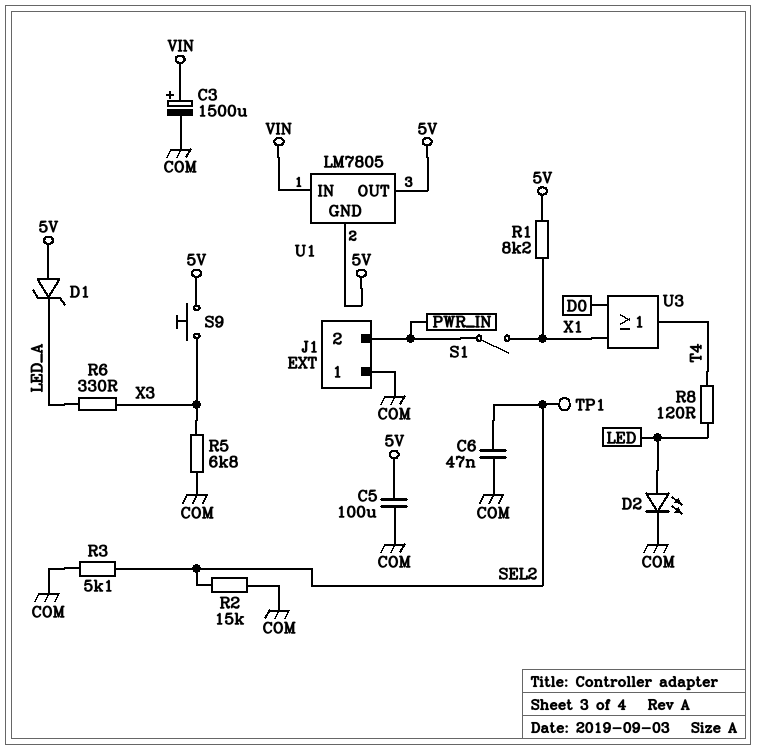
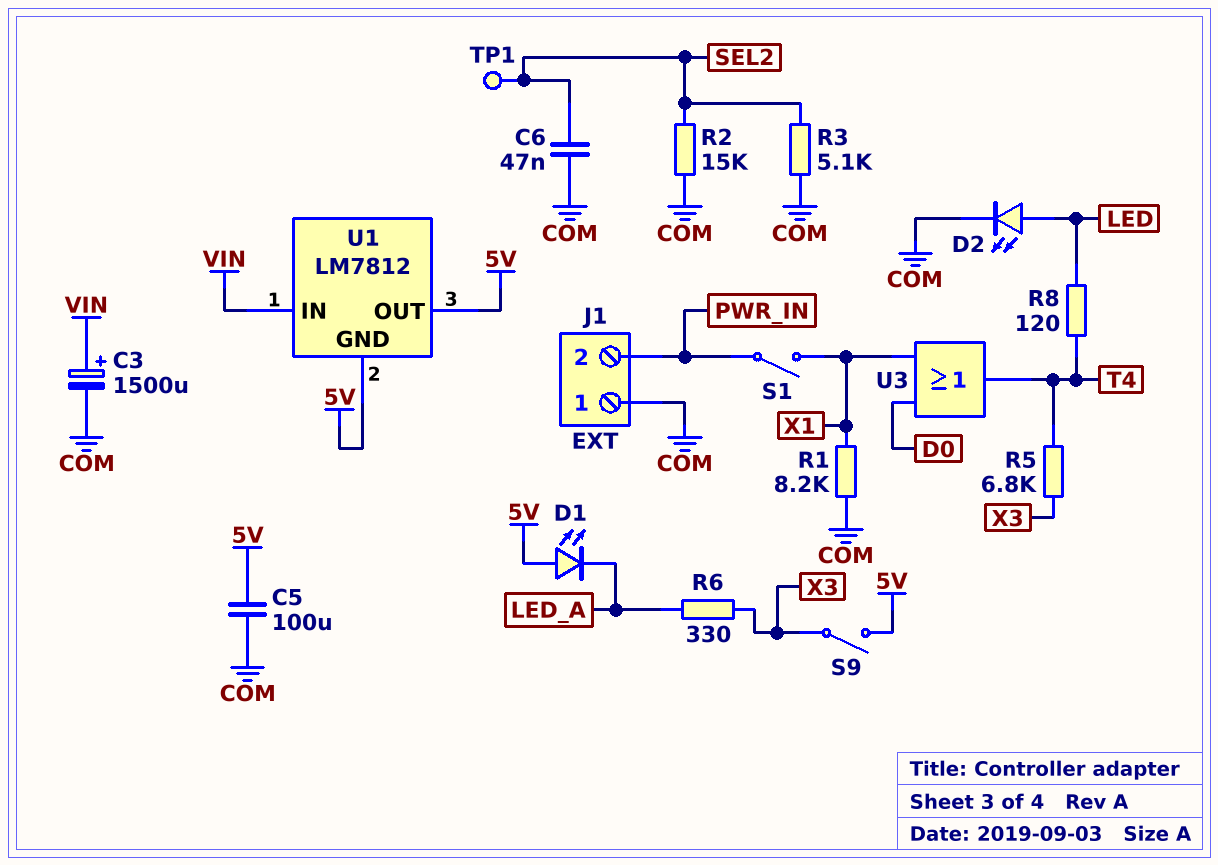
D1: zener (A 5V, K LED_A) -> LED (A 5V, K LED_A)
R1: 8.2k (5V, X1) -> 8.2k (COM, X1)
R5: 6.8k (COM, X3) -> 6.8k (T4, X3)
S9: button (5V, X3) -> switch (5V, X3)
U1: LM7805 -> LM7812

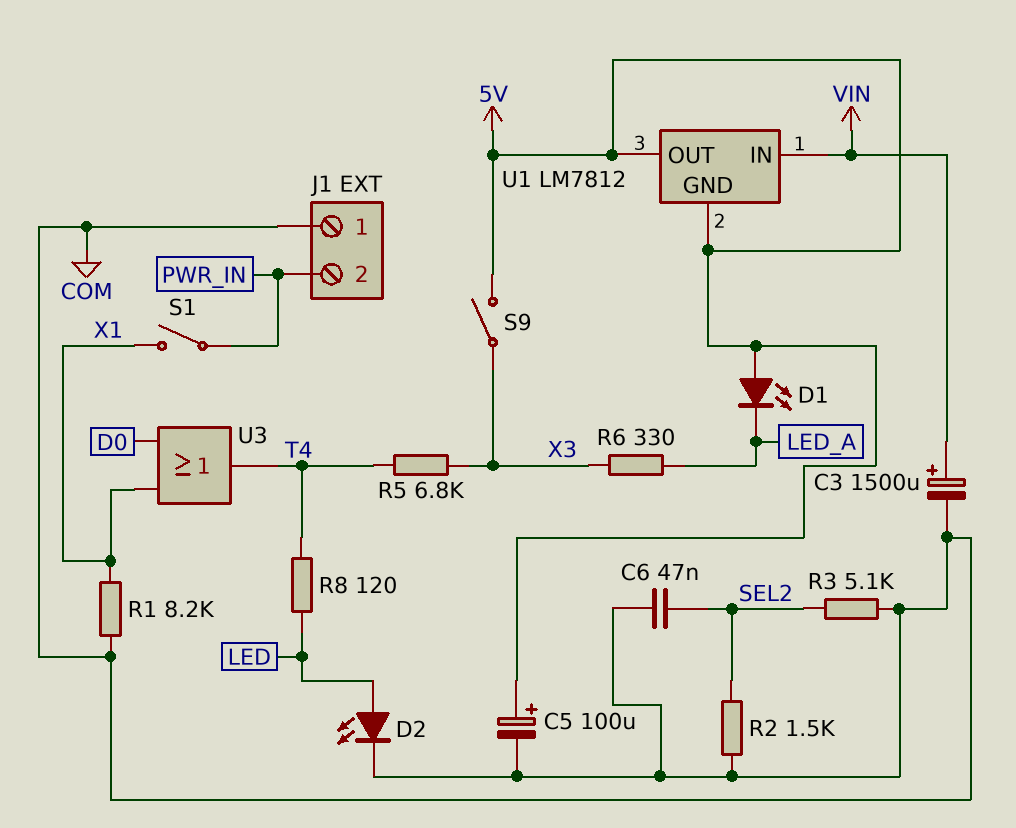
C5: 100uF (5V, COM) -> 100uF (plus 5V, minus COM)
R2: 15k (COM, SEL2) -> 1.5k (COM, SEL2)
TP1: test point (SEL2) -> none

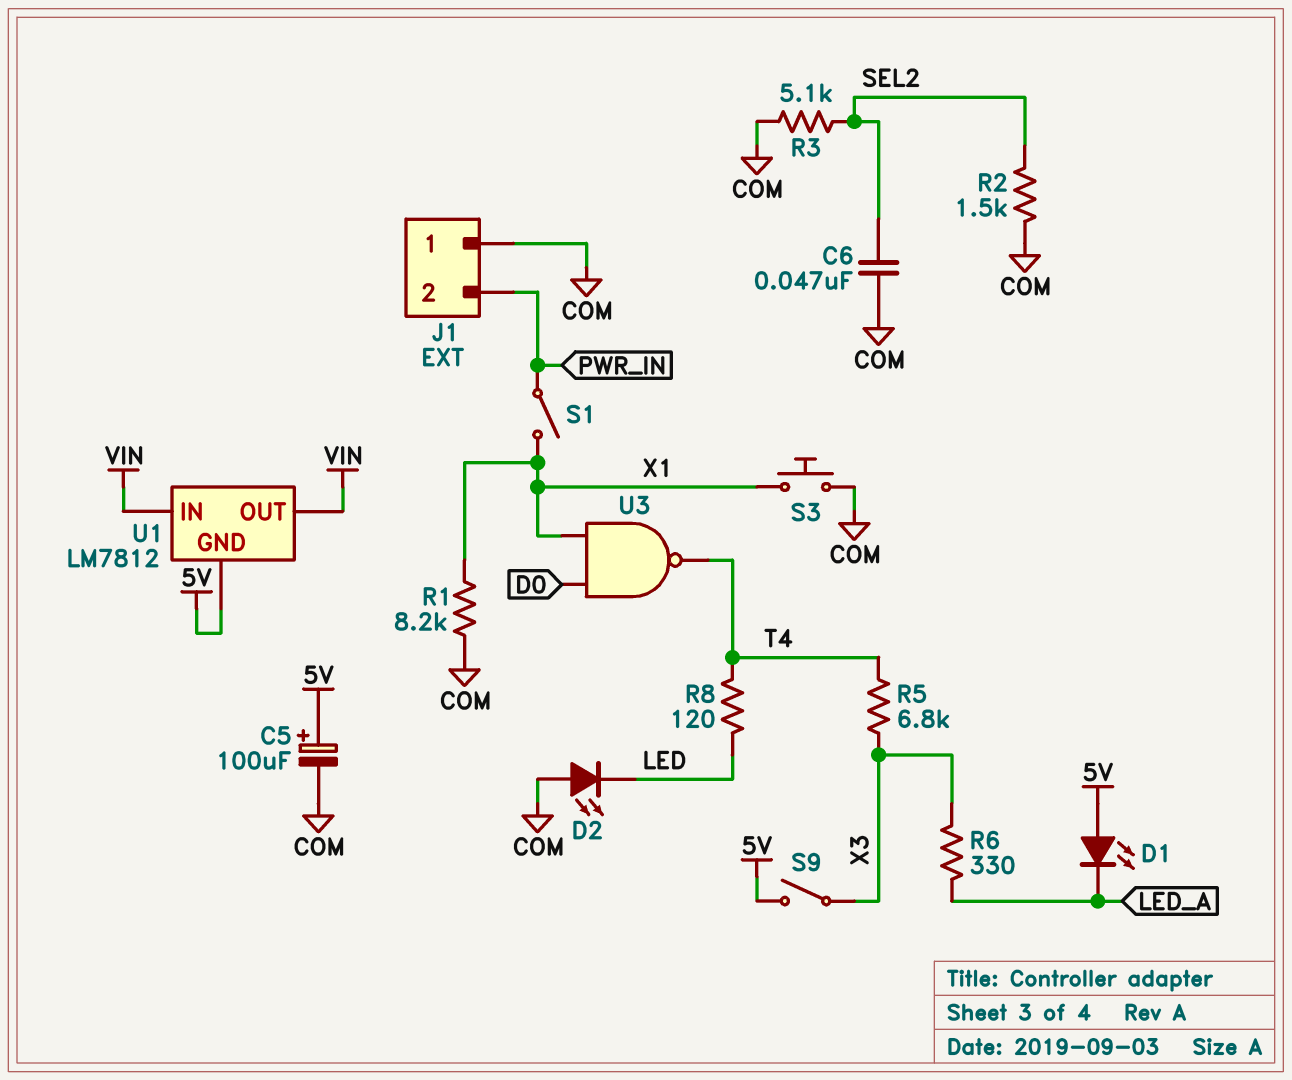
C3: 1500uF (plus VIN, minus COM) -> none
D2: LED (A LED, K COM) -> LED (A COM, K LED)
S3: none -> button (COM, X1)
U1 pin OUT: 5V -> VIN
U3: OR (in D0, in X1, out T4) -> NAND (in D0, in X1, out T4)

